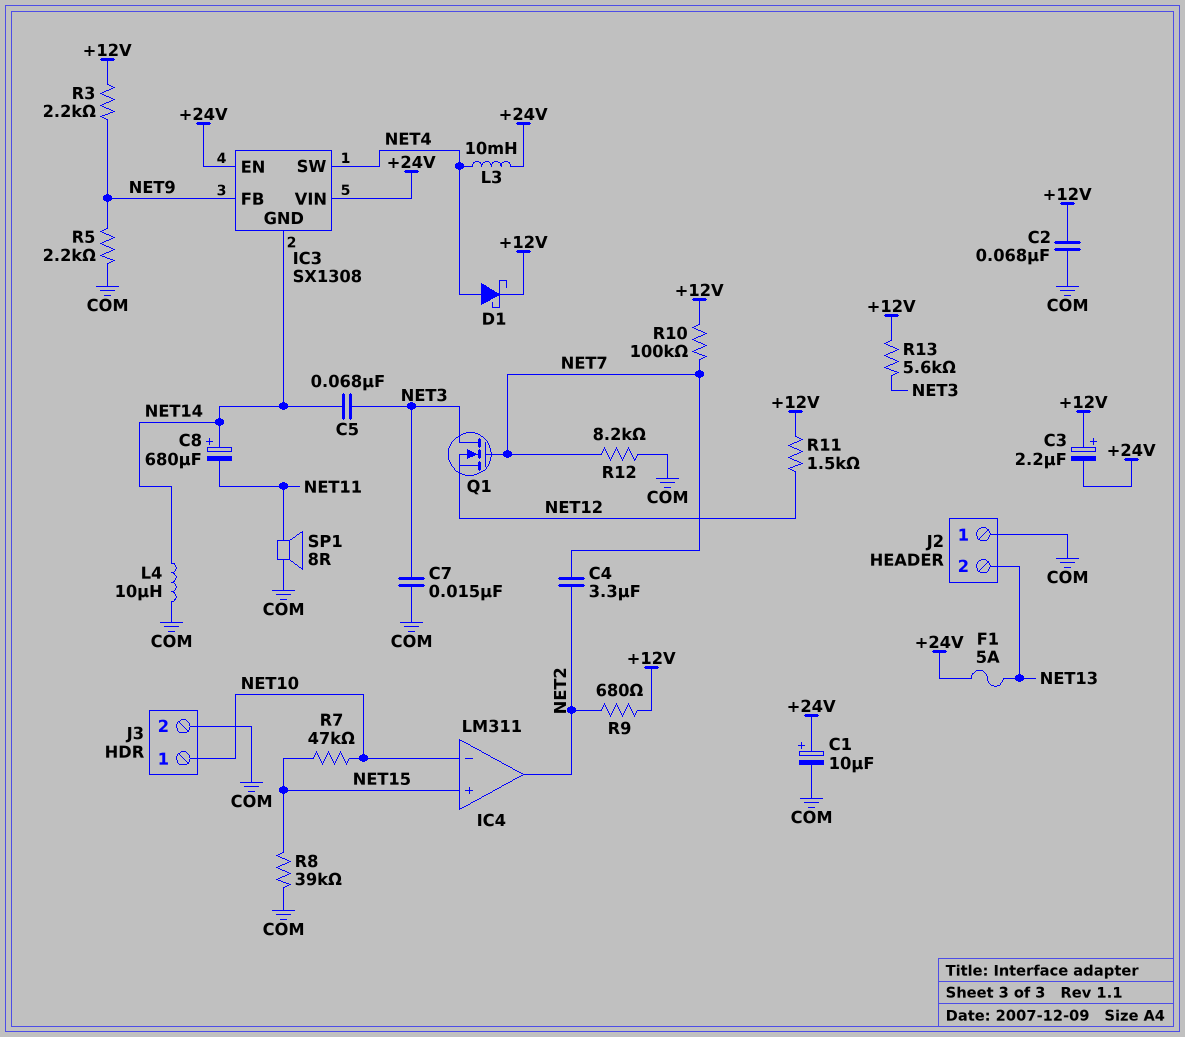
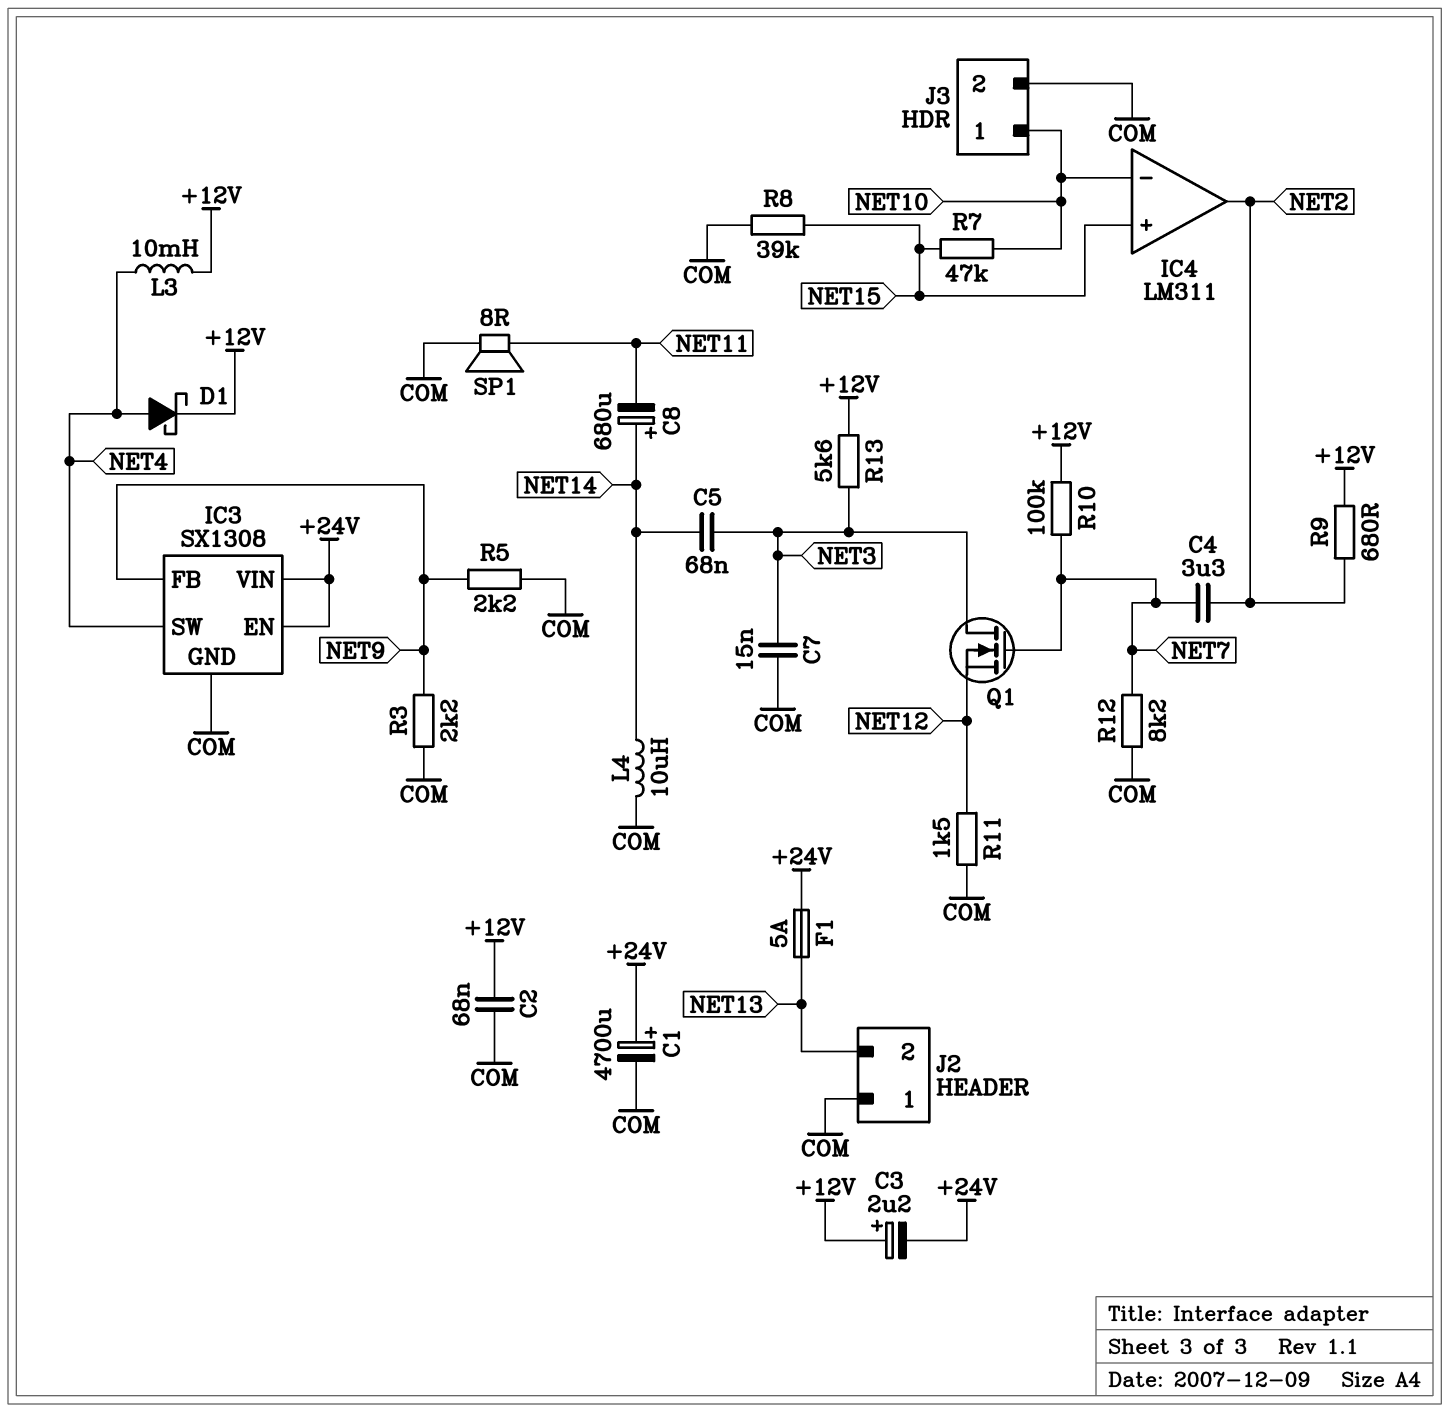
C1: 10uF (plus +24V, minus COM) -> 4700uF (plus +24V, minus COM)
IC3 pin GND: NET14 -> COM
L3: 10mH (+24V, NET4) -> 10mH (+12V, NET4)
R3: 2.2k (+12V, NET9) -> 2.2k (COM, NET9)
R11: 1.5k (+12V, NET12) -> 1.5k (COM, NET12)

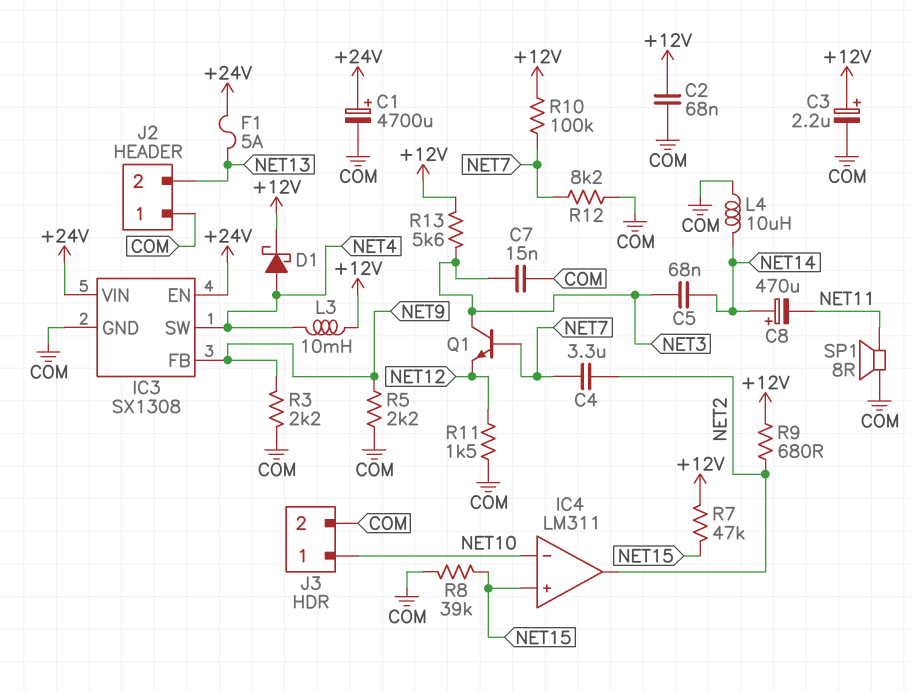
C3: 2.2uF (plus +12V, minus +24V) -> 2.2uF (plus +12V, minus COM)
C8: 680uF (plus NET14, minus NET11) -> 470uF (plus NET14, minus NET11)
Q1: NMOS (G NET7, D NET3, S NET12) -> NPN (B NET7, C NET3, E NET12)
R7: 47k (NET10, NET15) -> 47k (+12V, NET15)

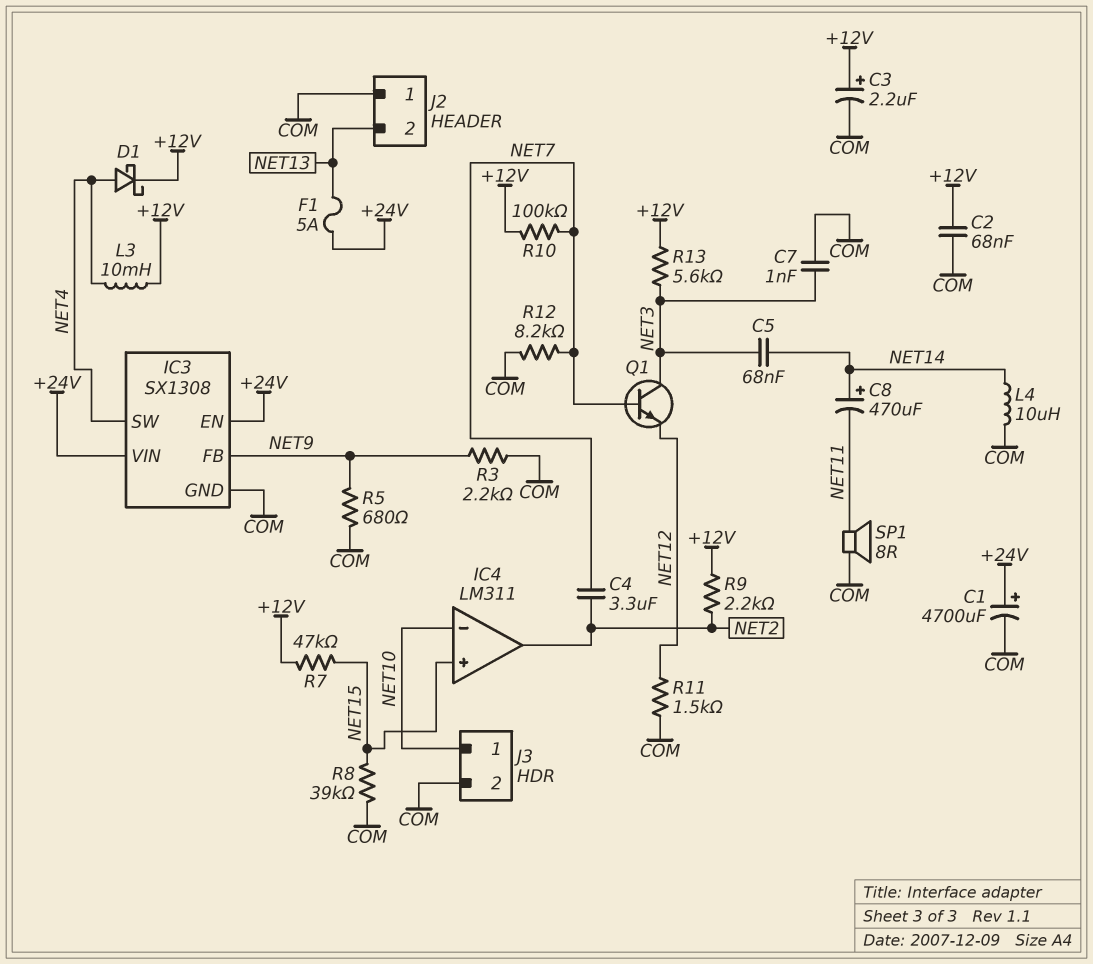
C7: 15nF (COM, NET3) -> 1nF (COM, NET3)
R5: 2.2k (COM, NET9) -> 680 (COM, NET9)
R9: 680 (+12V, NET2) -> 2.2k (+12V, NET2)

